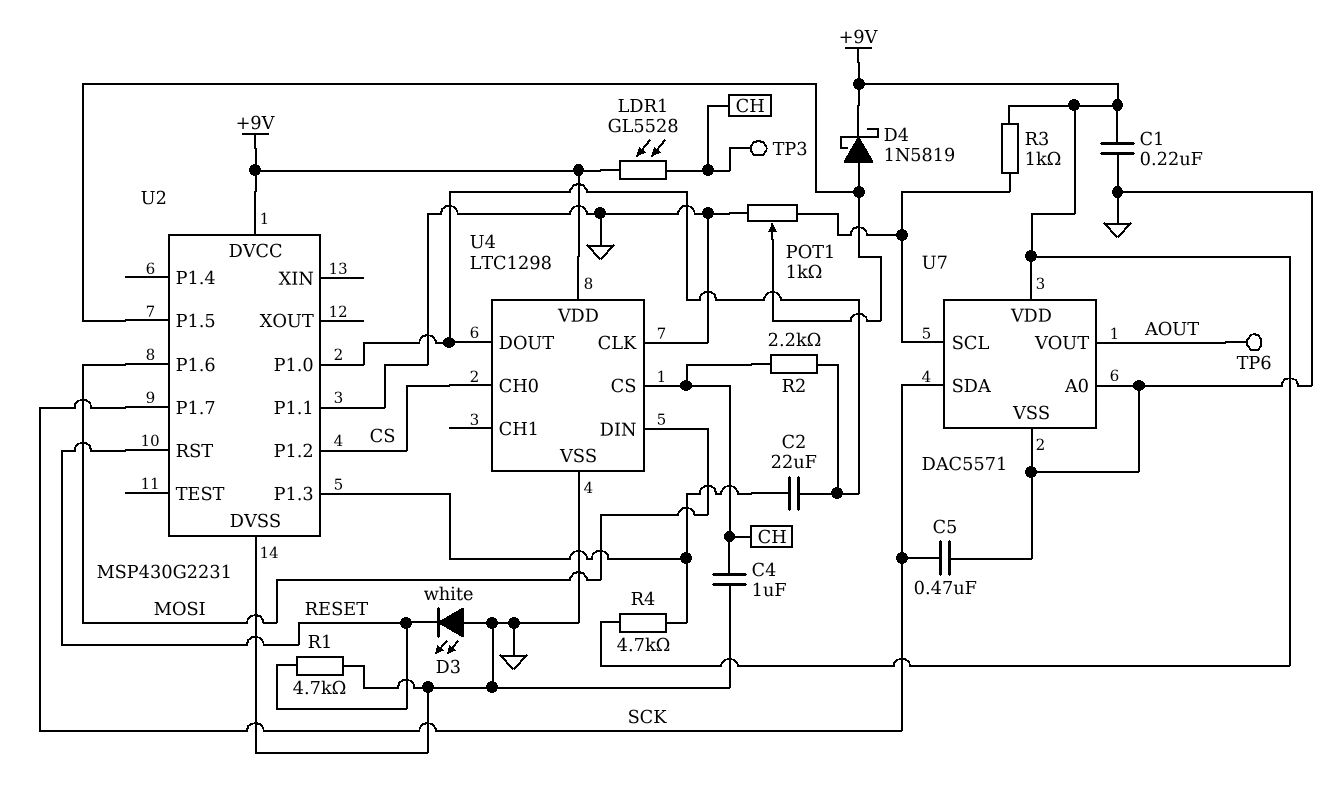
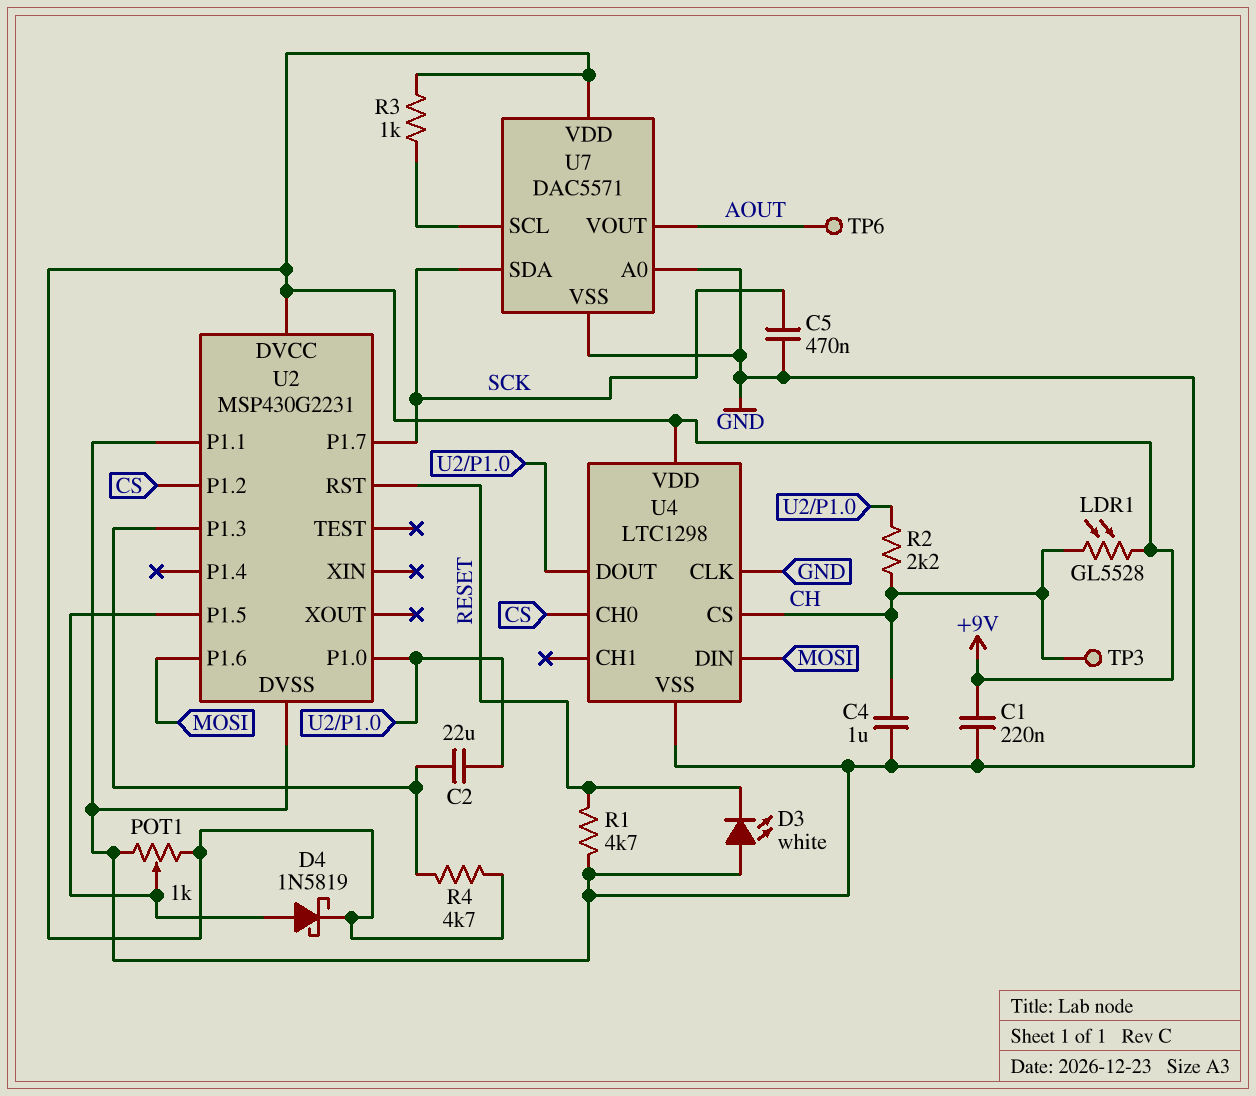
POT1: 1k (GND, U7/SCL, wiper U2/P1.5) -> 1k (+9V, GND, wiper U2/P1.5)

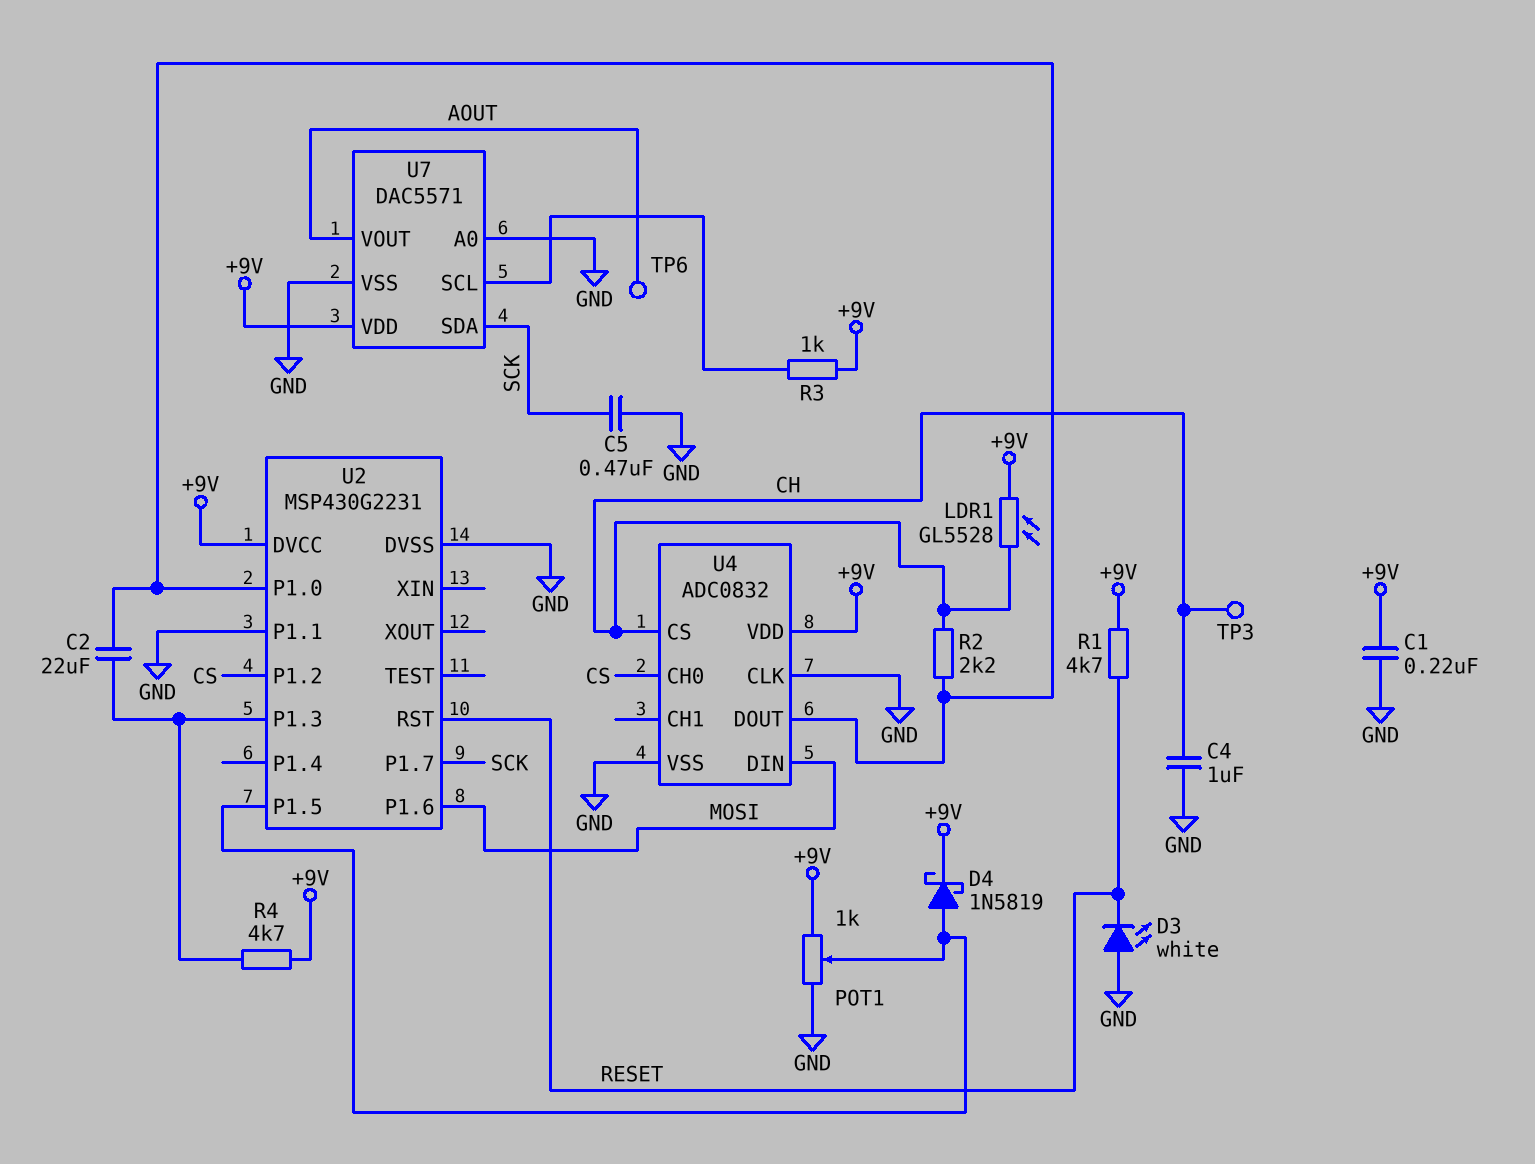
R1: 4.7k (GND, RESET) -> 4.7k (+9V, RESET)
U4: LTC1298 -> ADC0832

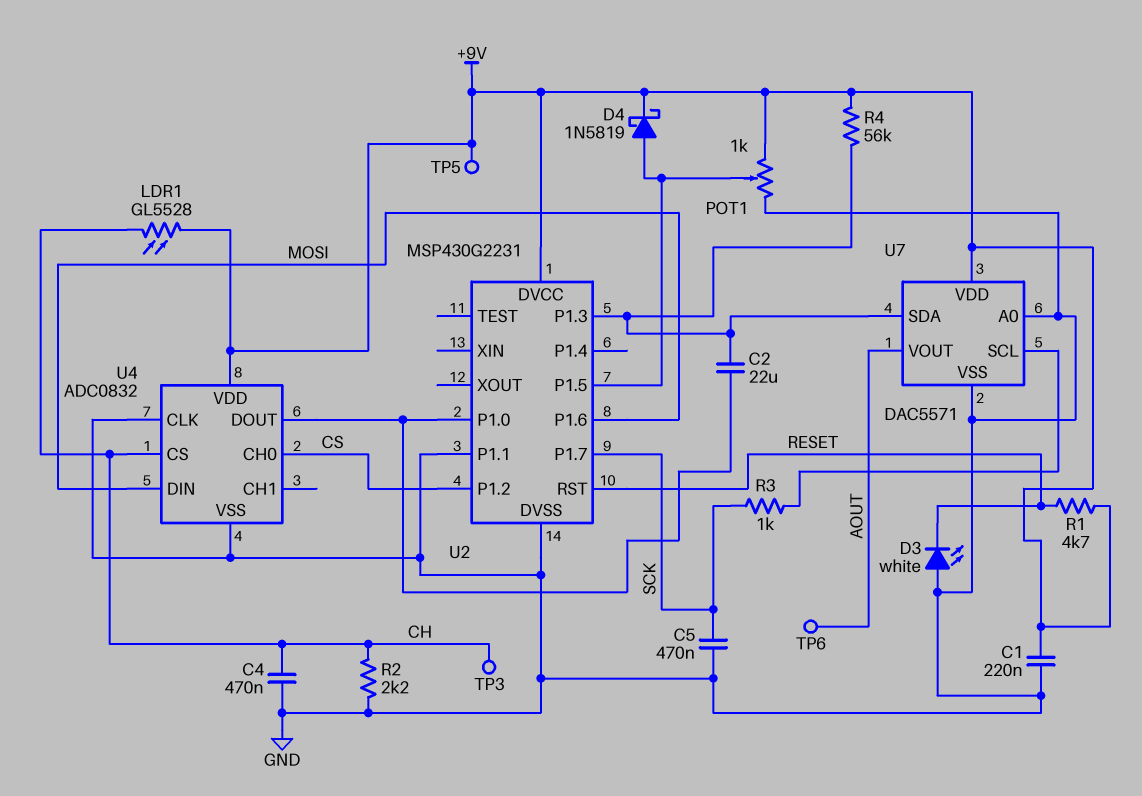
C4: 1uF (CH, GND) -> 470nF (CH, GND)
R2: 2.2k (CH, U2/P1.0) -> 2.2k (CH, GND)
R3: 1k (+9V, U7/SCL) -> 1k (SCK, U7/SCL)
R4: 4.7k (+9V, U2/P1.3) -> 56k (+9V, U2/P1.3)
TP5: none -> test point (+9V)
U7 pin SDA: SCK -> U2/P1.3

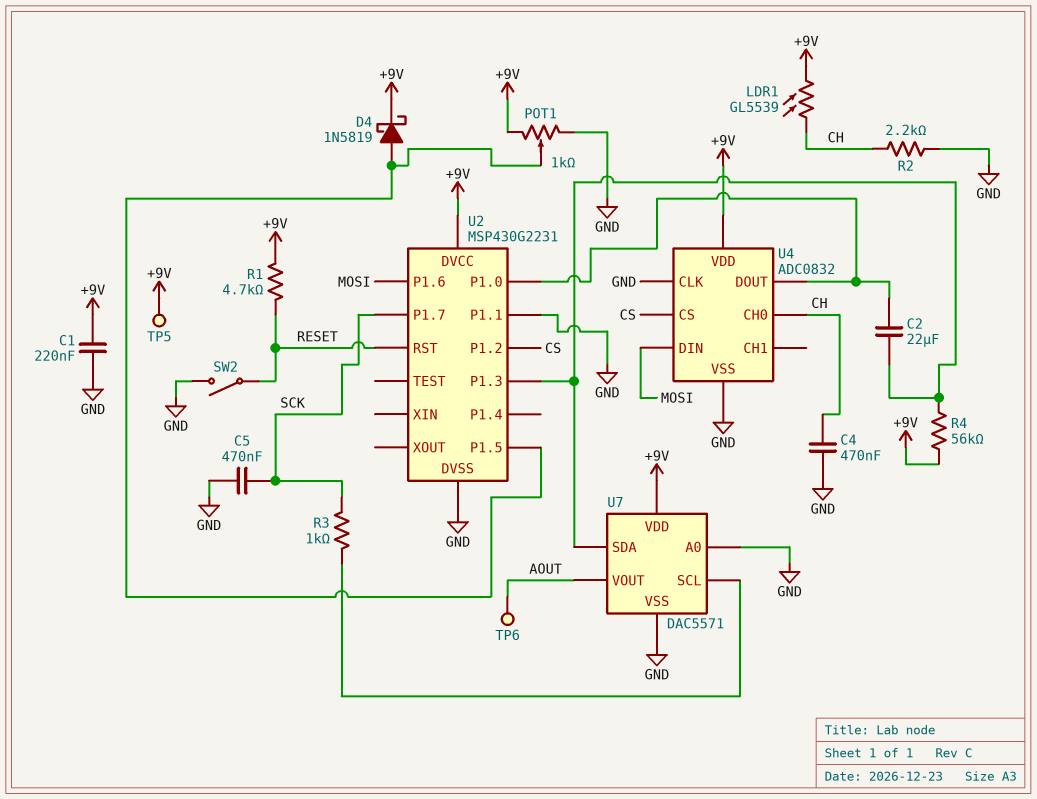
D3: LED white (A GND, K RESET) -> none
LDR1: GL5528 (+9V, CH) -> GL5539 (+9V, CH)
SW2: none -> switch (GND, RESET)
TP3: test point (CH) -> none
U4 pin CH0: CS -> CH
U4 pin CS: CH -> CS

